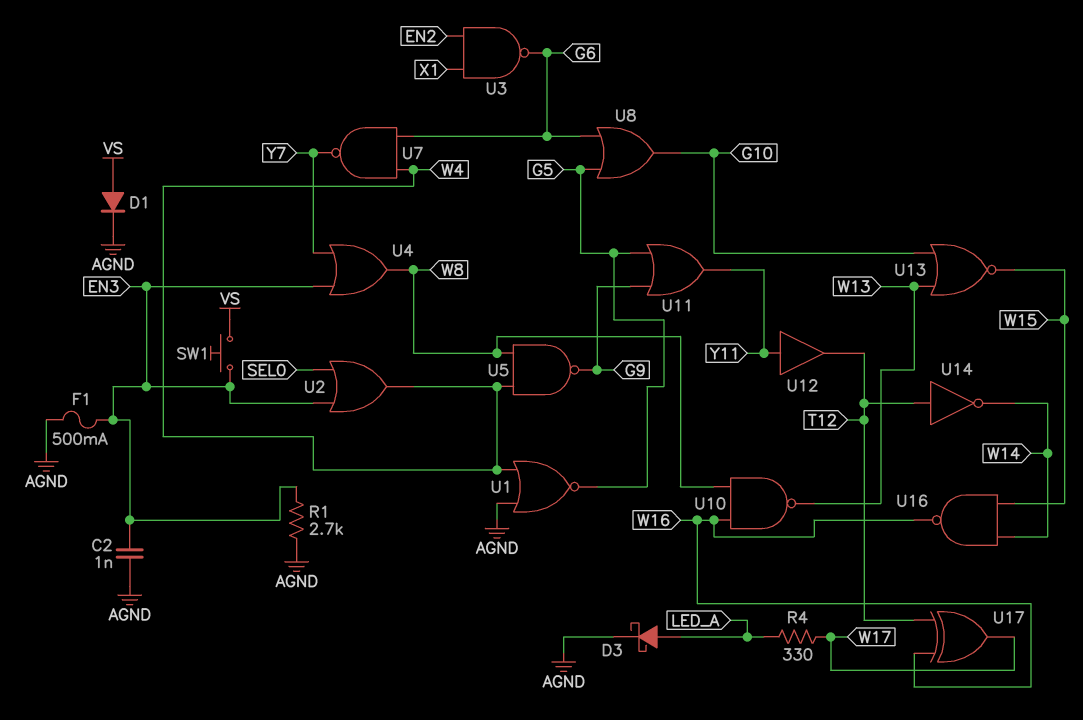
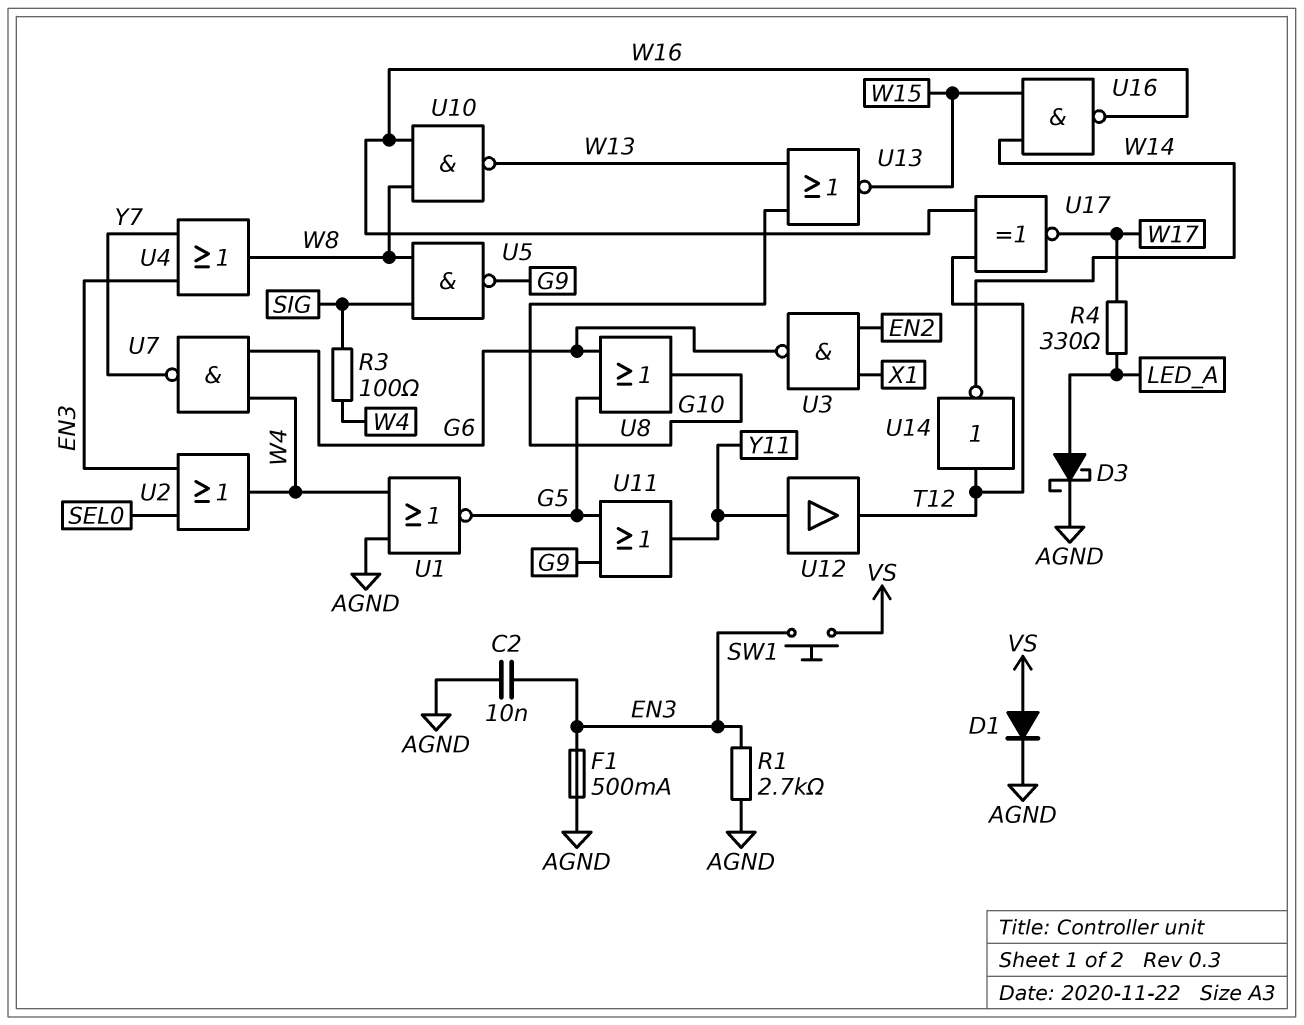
C2: 1nF (AGND, EN3) -> 10nF (AGND, EN3)
R3: none -> 100 (SIG, W4)
U5: NAND (in W4, in W8, out G9) -> NAND (in SIG, in W8, out G9)
U17: XOR (in T12, in W16, out W17) -> XNOR (in T12, in W16, out W17)

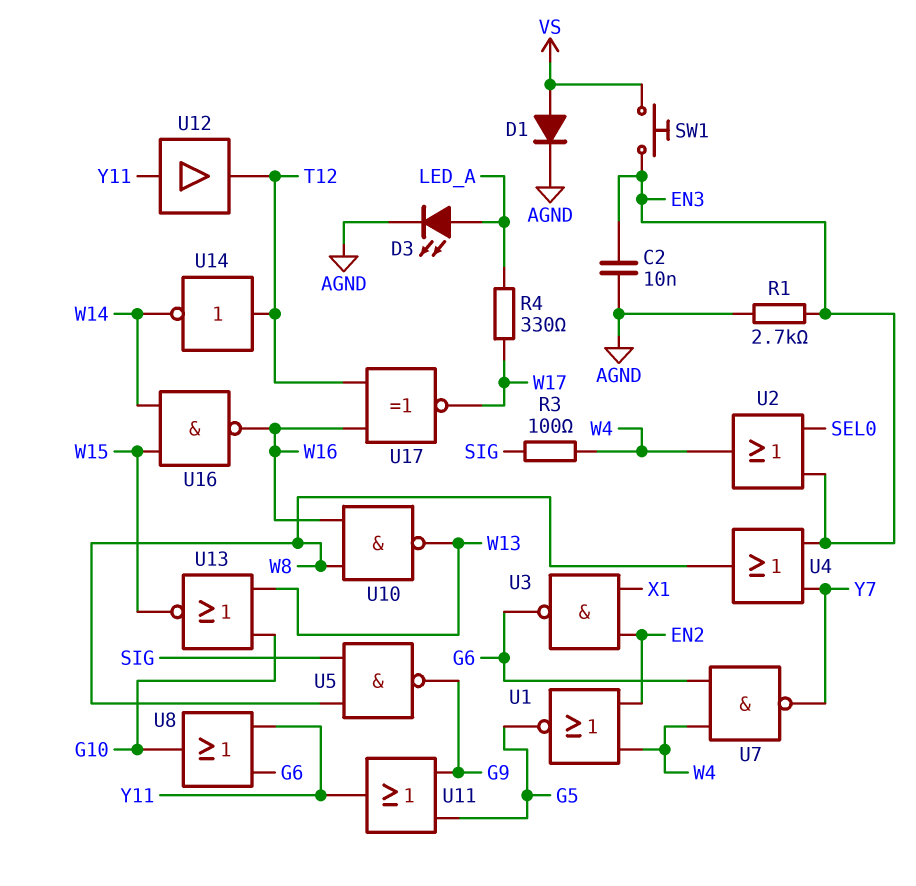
D3: schottky (A LED_A, K AGND) -> LED (A LED_A, K AGND)
F1: 500mA (AGND, EN3) -> none
U1: NOR (in AGND, in W4, out G5) -> NOR (in EN2, in W4, out G5)
U8: OR (in G5, in G6, out G10) -> OR (in G6, in Y11, out G10)

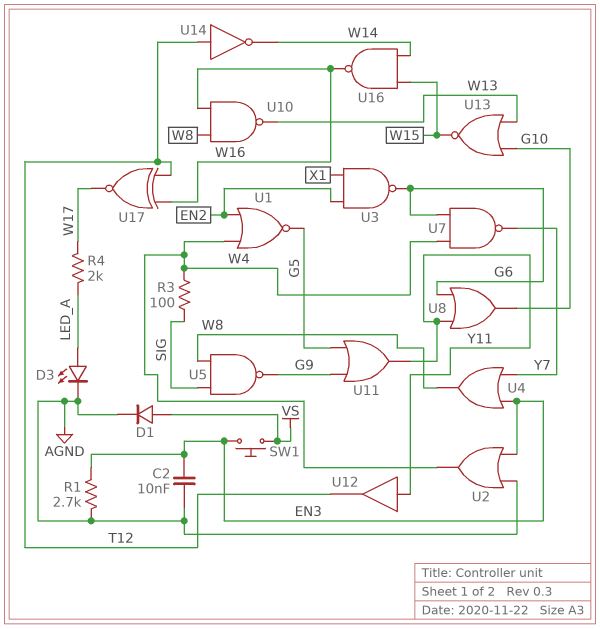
R4: 330 (LED_A, W17) -> 2k (LED_A, W17)
U2: OR (in EN3, in SEL0, out W4) -> OR (in AGND, in EN3, out W4)

